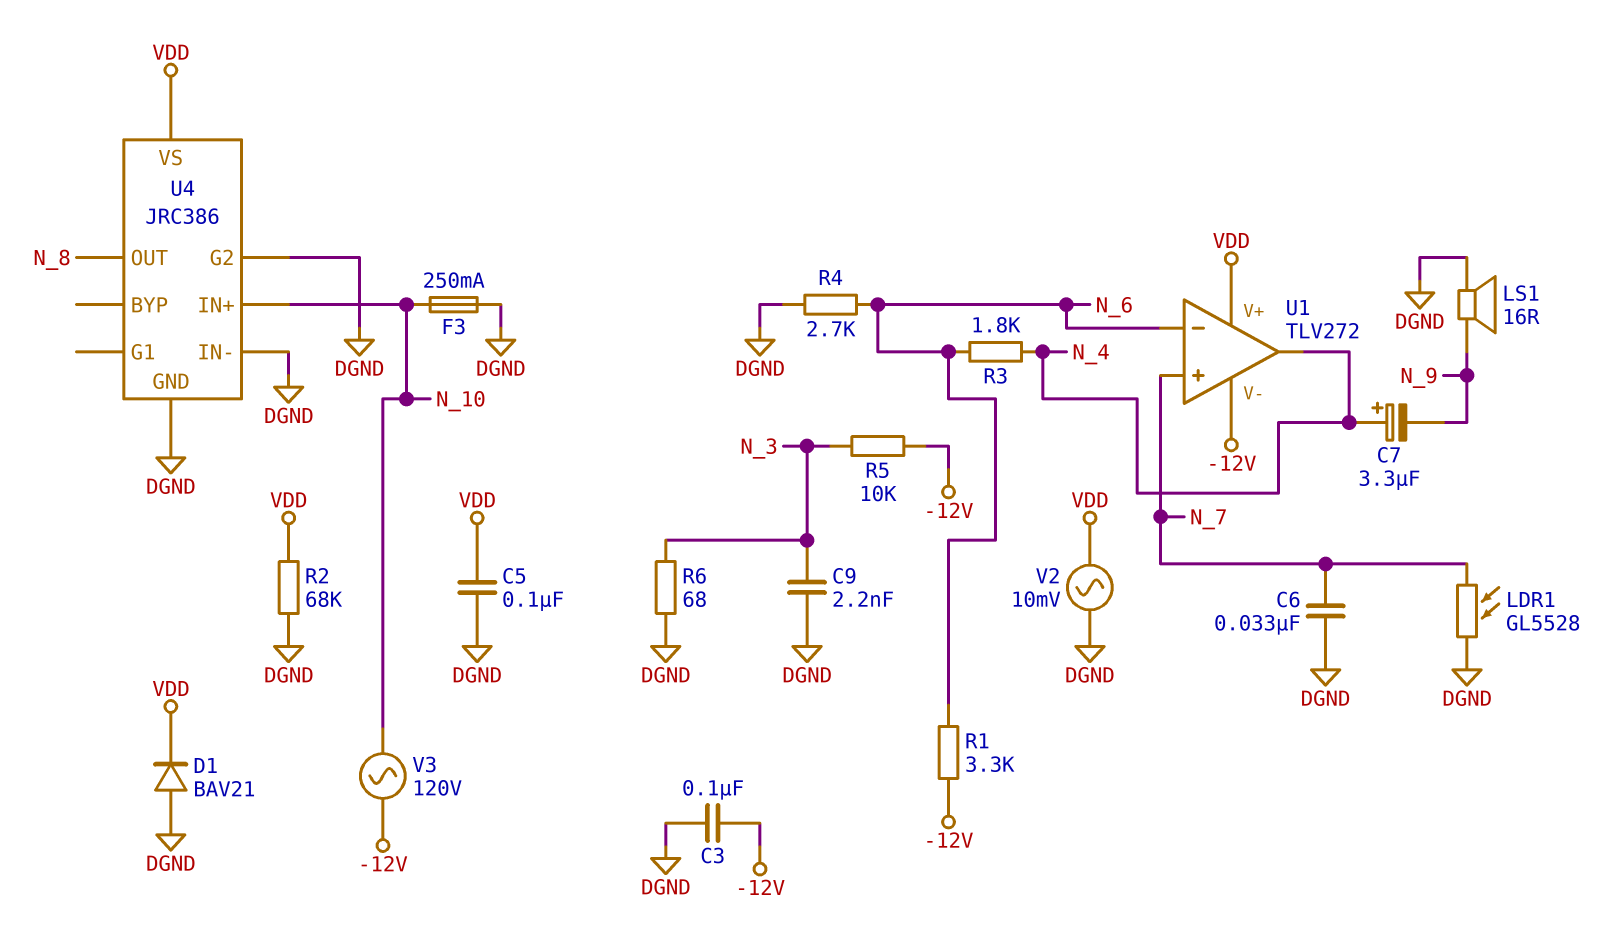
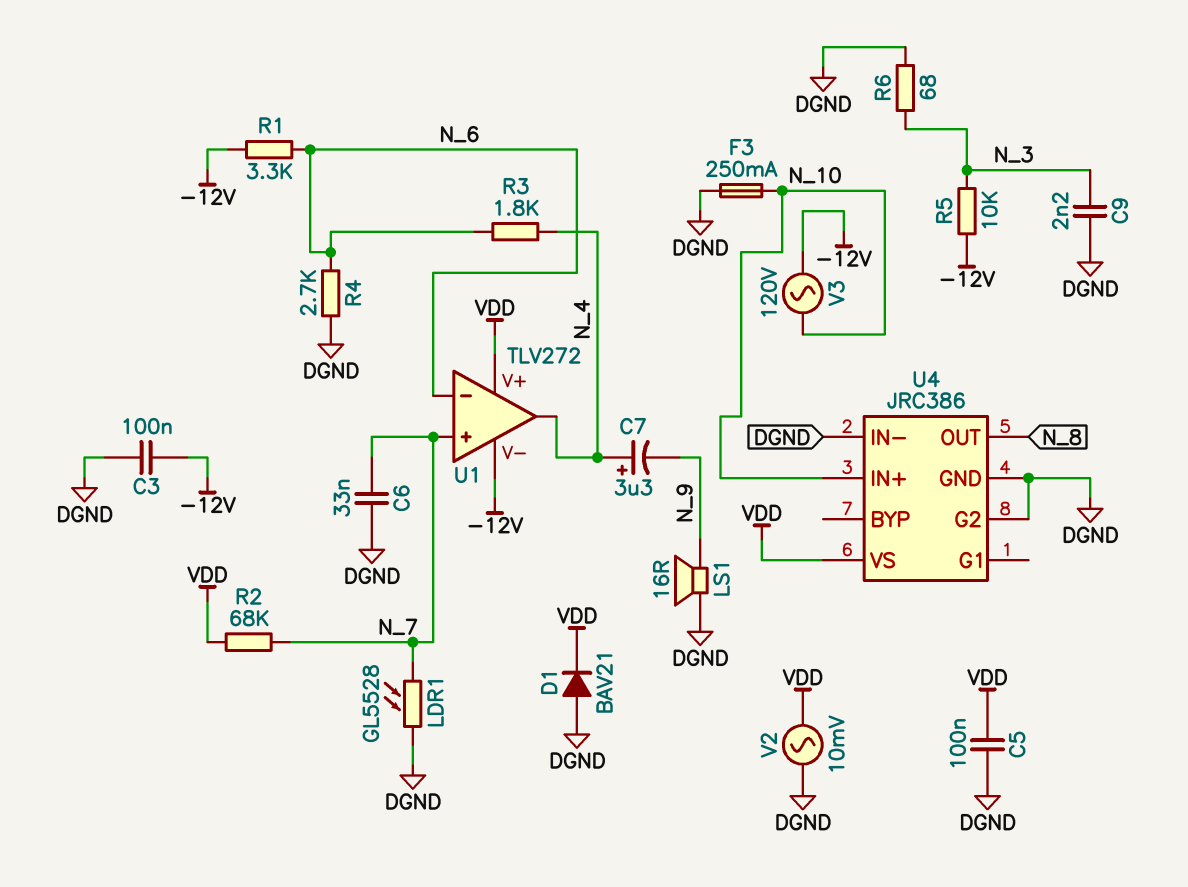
R2: 68k (DGND, VDD) -> 68k (N_7, VDD)

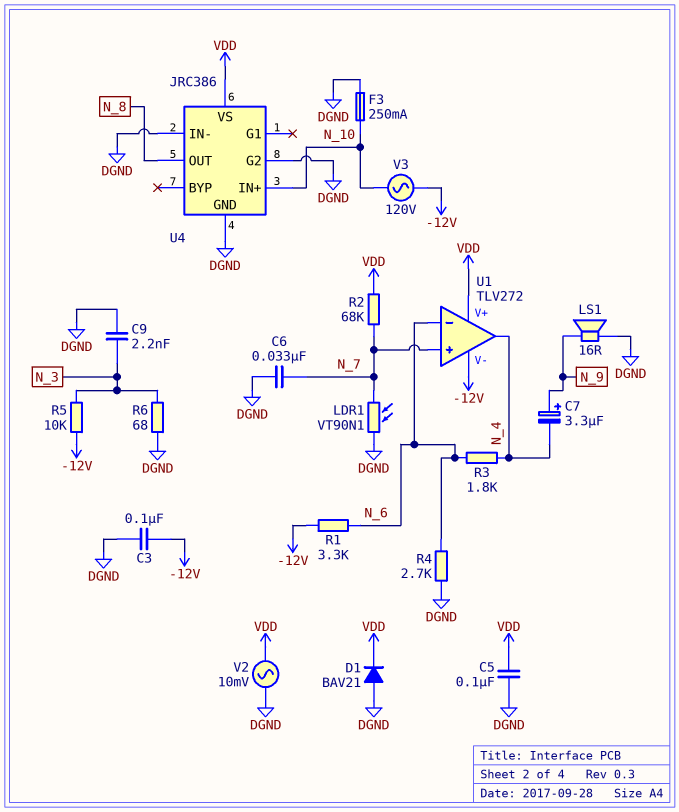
C7: 3.3uF (plus N_4, minus N_9) -> 3.3uF (plus N_9, minus N_4)
LDR1: GL5528 (DGND, N_7) -> VT90N1 (DGND, N_7)

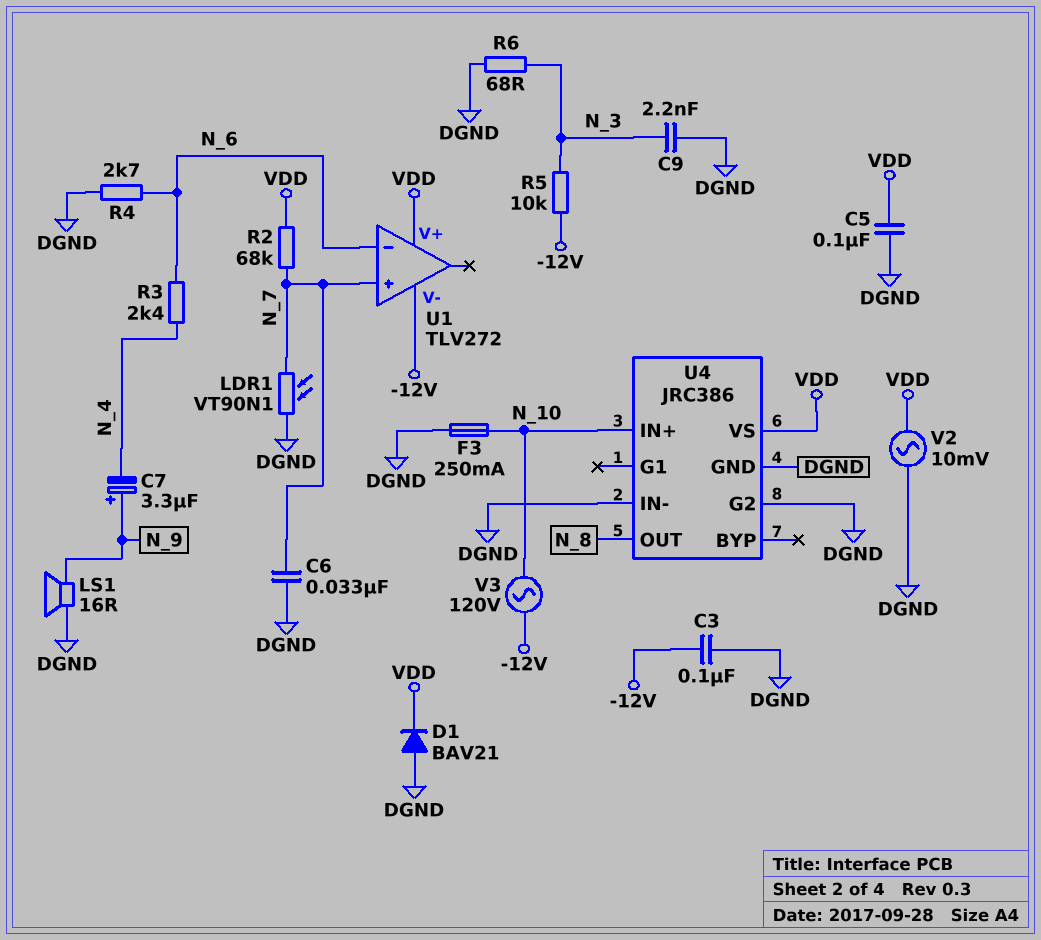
R1: 3.3k (-12V, N_6) -> none
R3: 1.8k (N_4, N_6) -> 2.4k (N_4, N_6)
U1 pin out: N_4 -> none

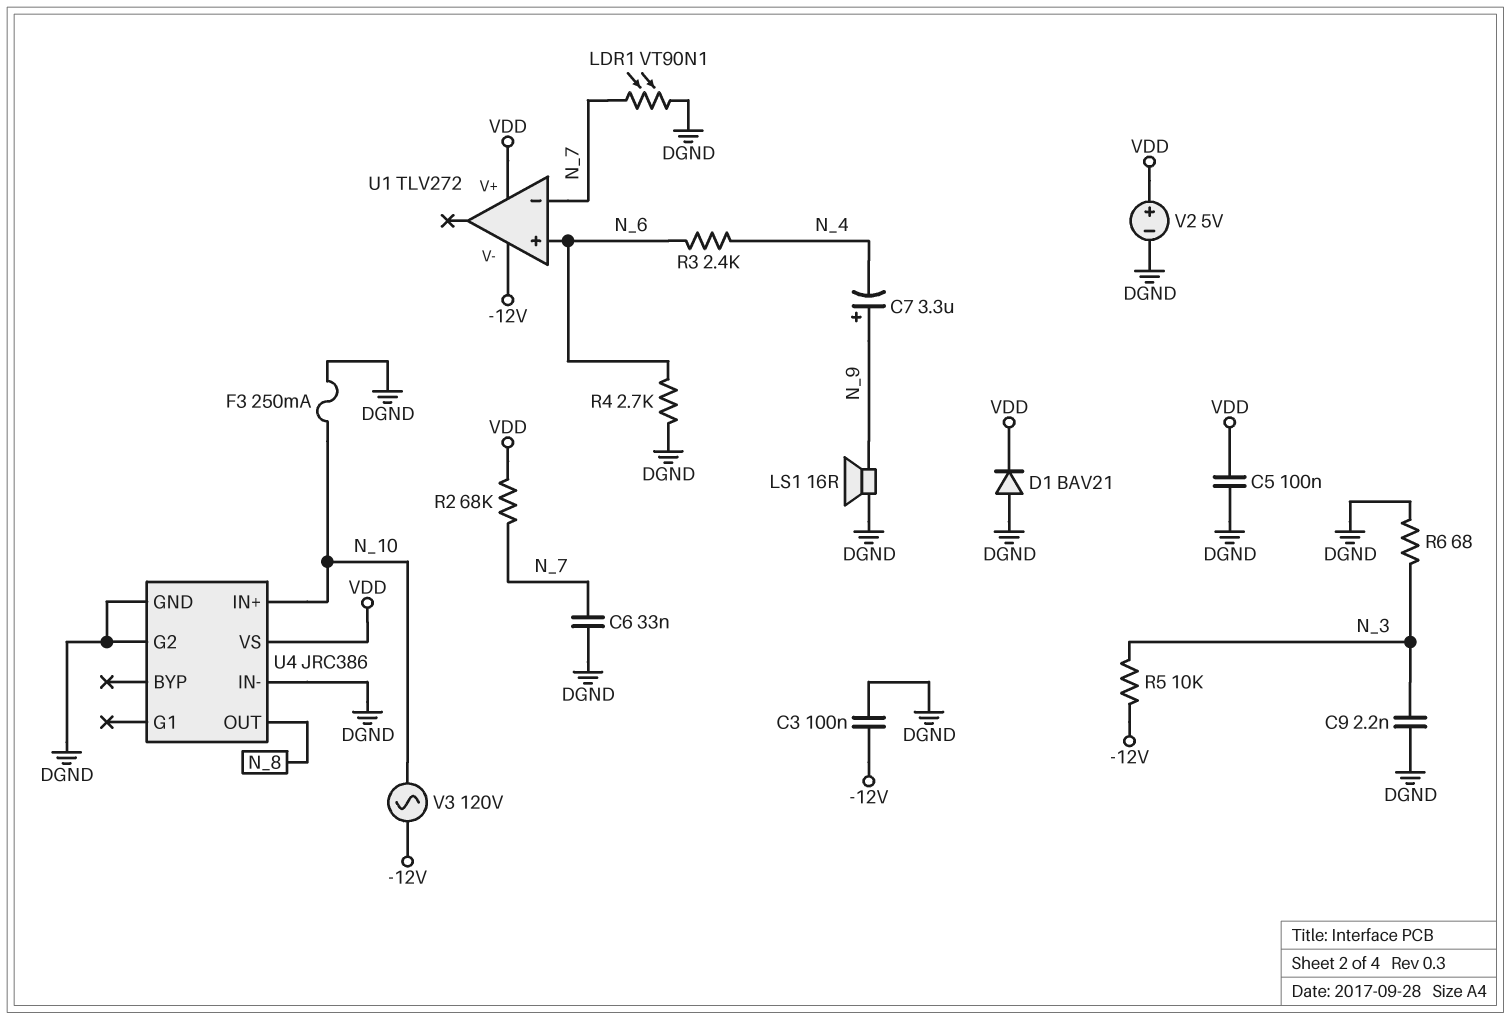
U1 pin in+: N_7 -> N_6
U1 pin in-: N_6 -> N_7
V2: AC 10mV (DGND, VDD) -> 5V (plus VDD, minus DGND)

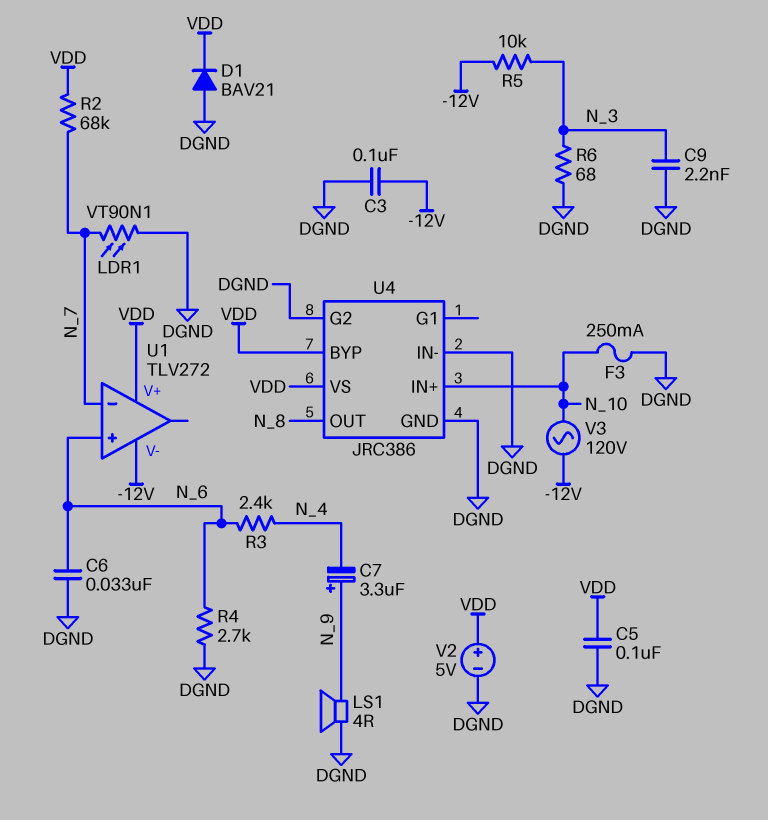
C6: 33nF (DGND, N_7) -> 33nF (DGND, N_6)
LS1: speaker 16R (DGND, N_9) -> speaker 4R (DGND, N_9)
U4 pin BYP: none -> VDD

